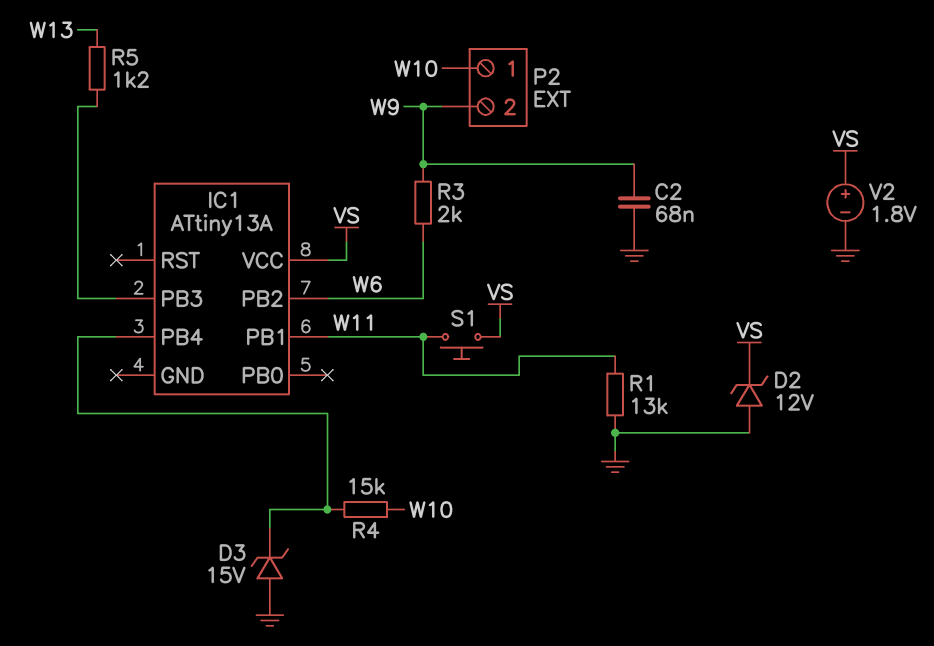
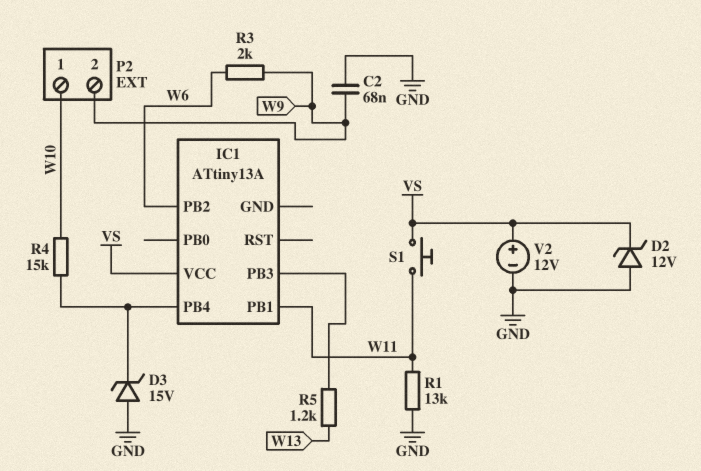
V2: 1.8V (plus VS, minus GND) -> 12V (plus VS, minus GND)

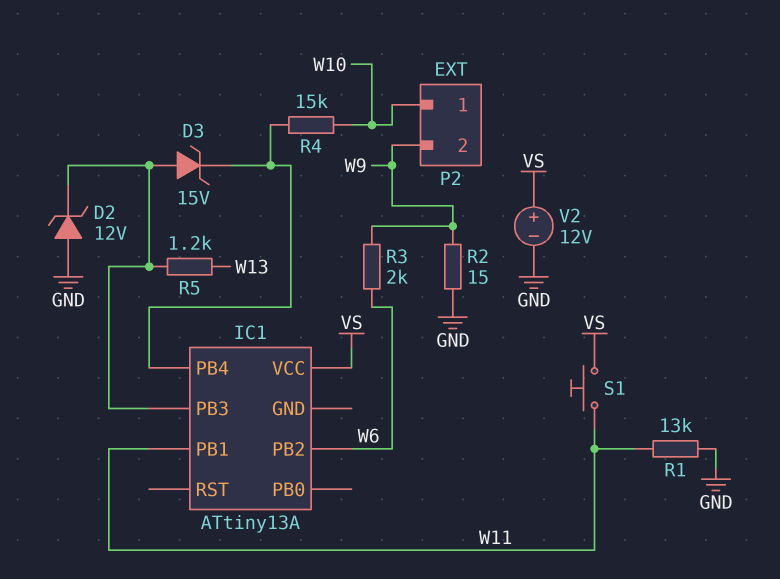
C2: 68nF (GND, W9) -> none
D2: zener 12V (A GND, K VS) -> zener 12V (A GND, K IC1/PB3)
D3: zener 15V (A GND, K IC1/PB4) -> zener 15V (A IC1/PB3, K IC1/PB4)
R2: none -> 15 (GND, W9)

